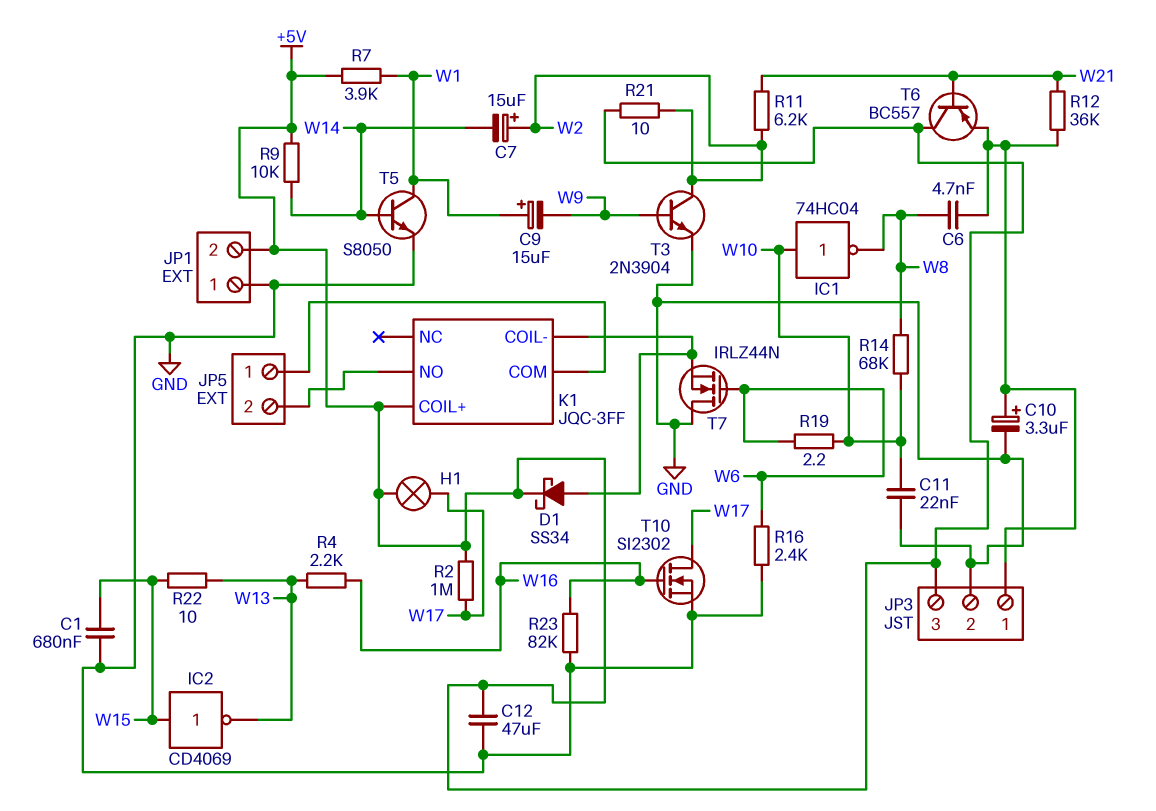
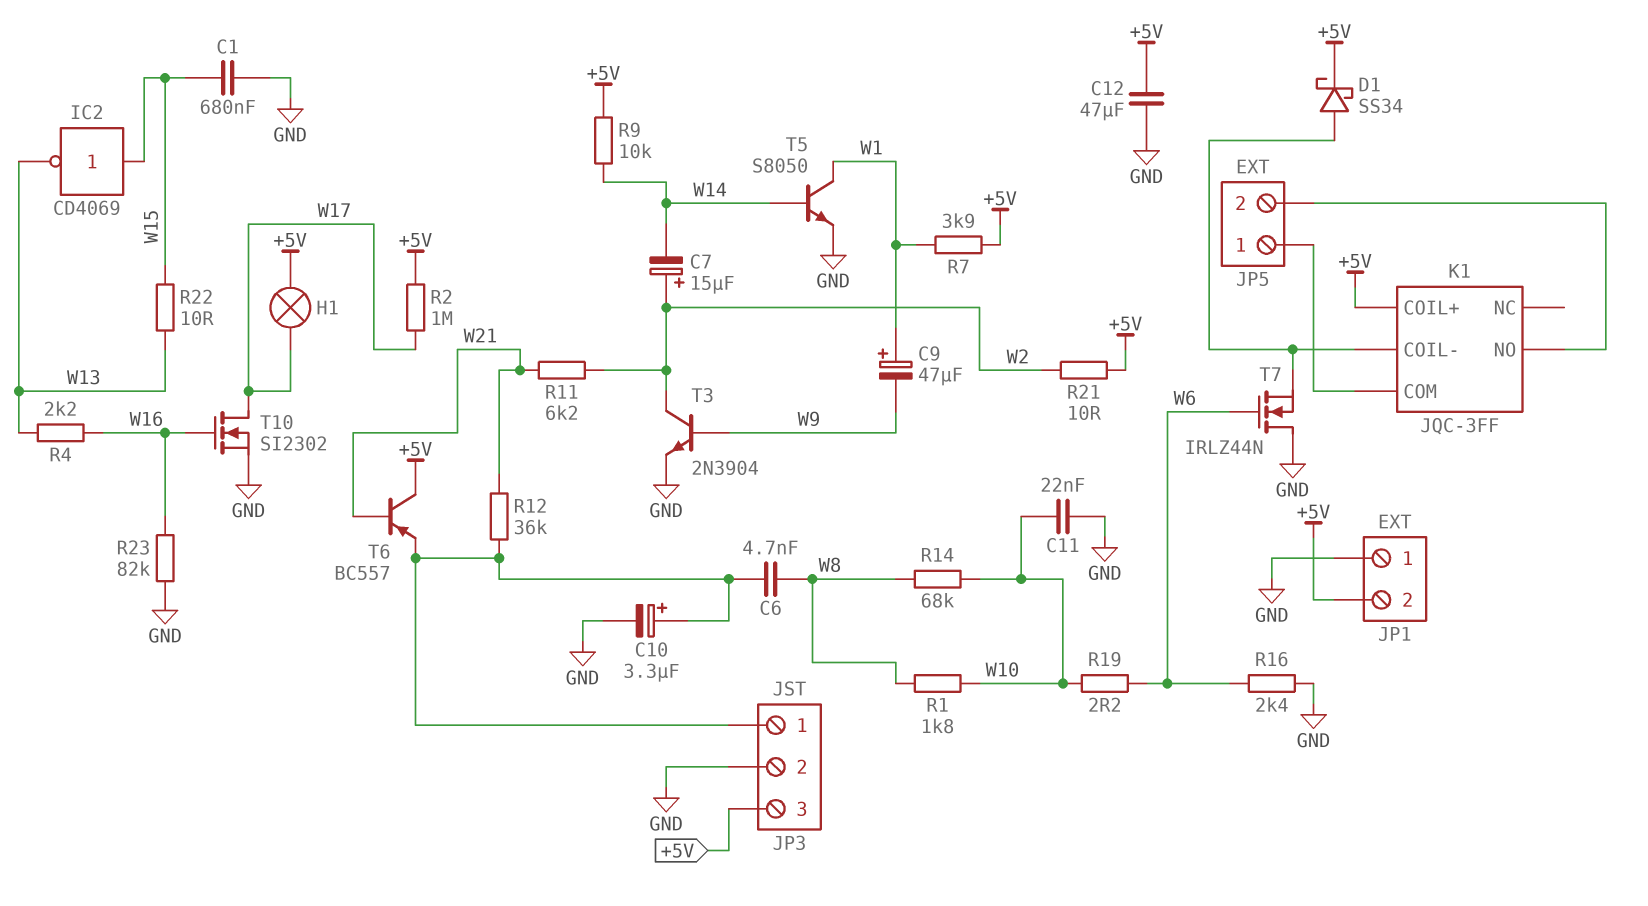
C9: 15uF (plus W1, minus W9) -> 47uF (plus W1, minus W9)
IC1: NOT 74HC04 (in W10, out W8) -> none
R1: none -> 1.8k (W8, W10)

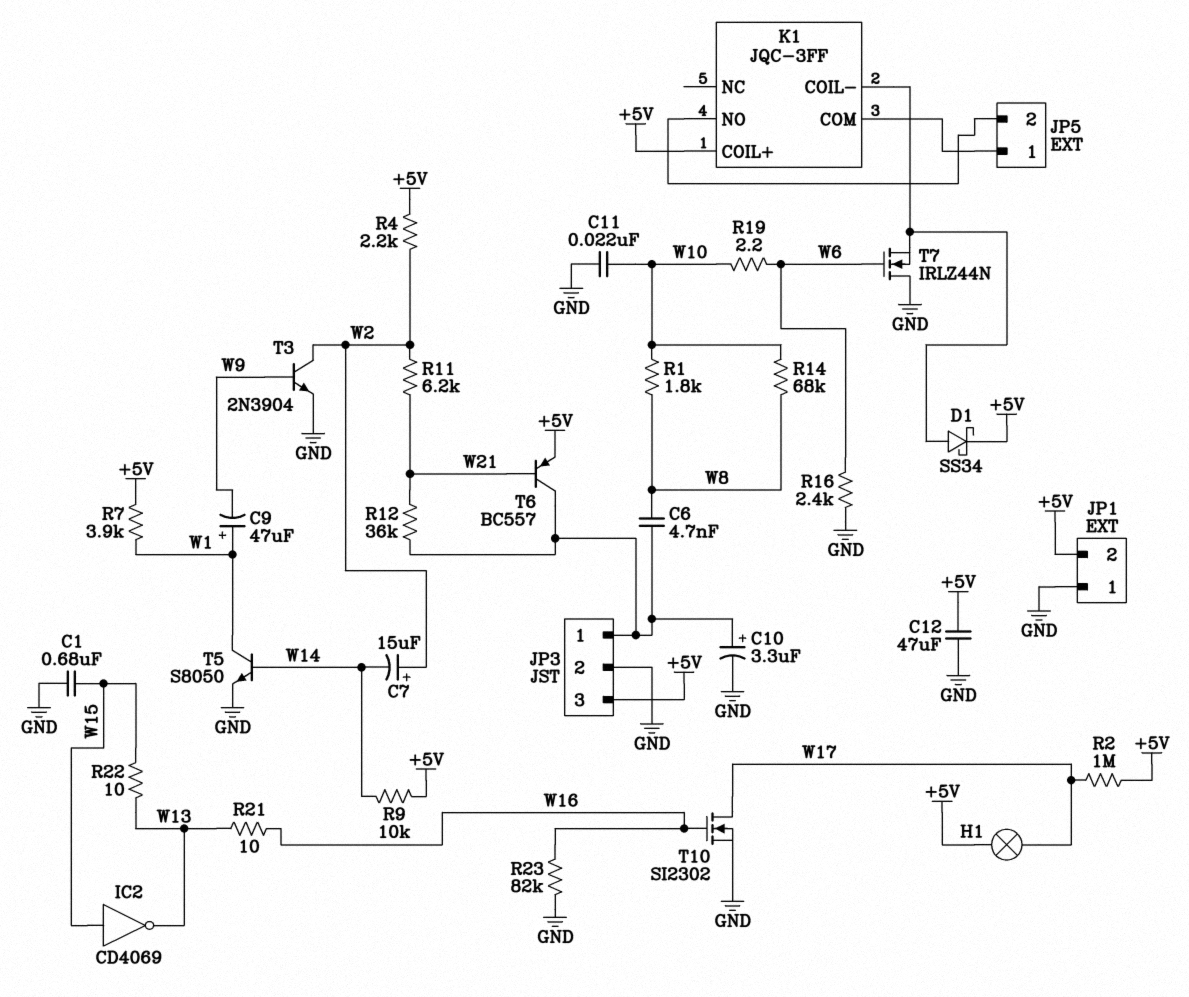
R4: 2.2k (W13, W16) -> 2.2k (+5V, W2)
R21: 10 (+5V, W2) -> 10 (W13, W16)
T6: PNP BC557 (B W21, C +5V, E JP3/1) -> PNP BC557 (B W21, C JP3/1, E +5V)

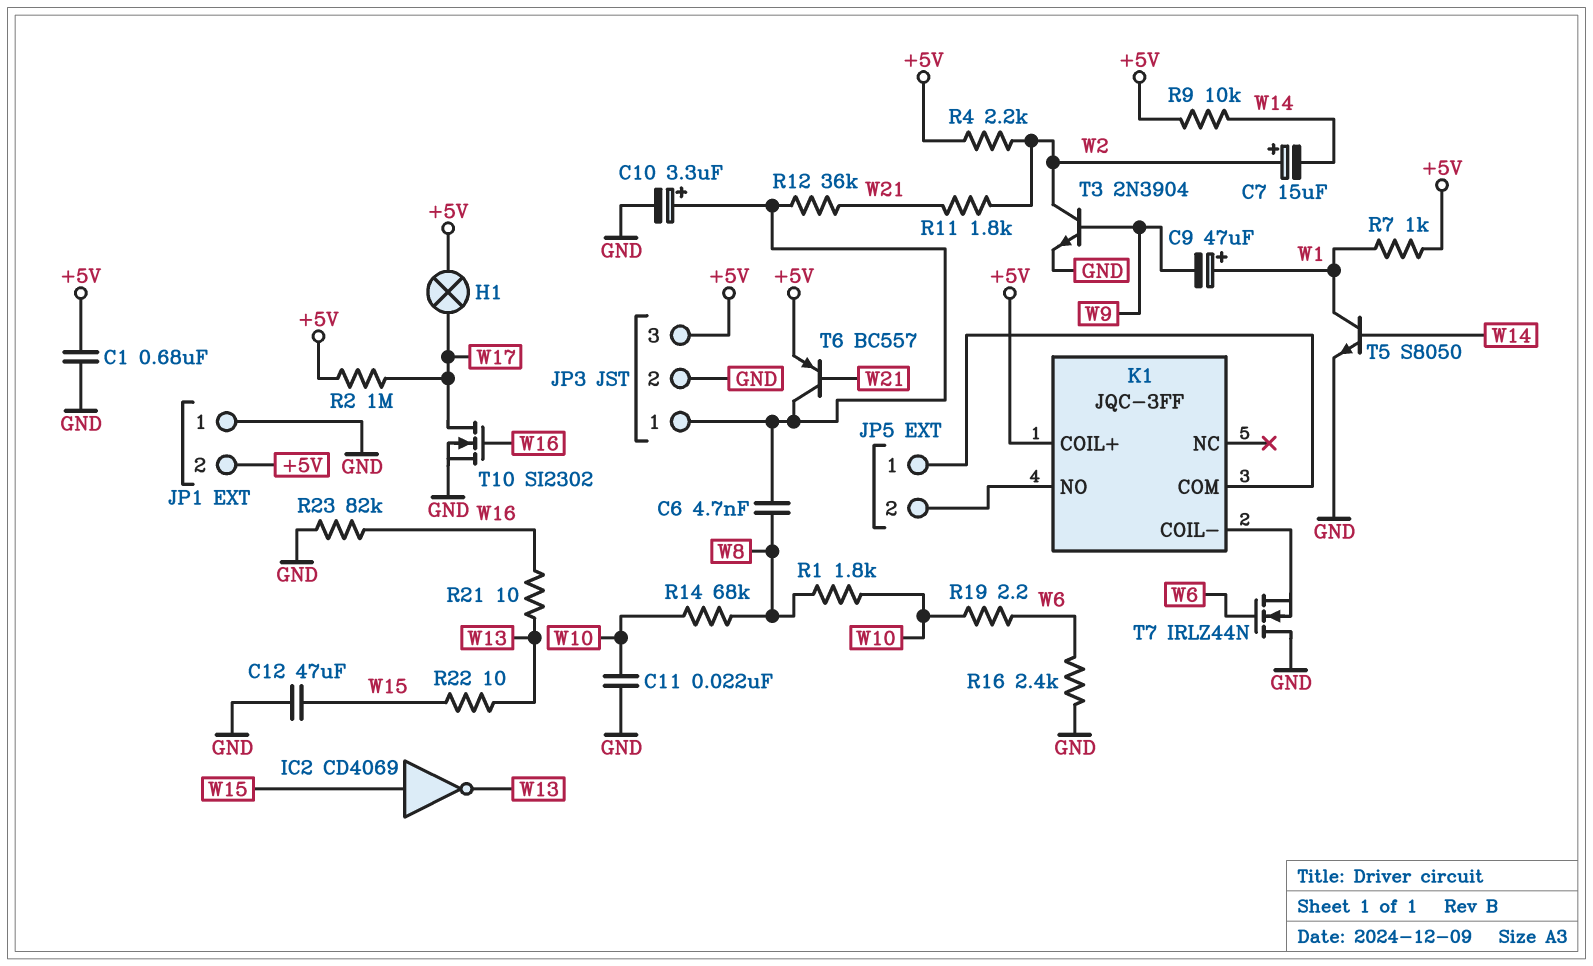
C1: 680nF (GND, W15) -> 680nF (+5V, GND)
C12: 47uF (+5V, GND) -> 47uF (GND, W15)
D1: schottky SS34 (A K1/COIL-, K +5V) -> none
R7: 3.9k (+5V, W1) -> 1k (+5V, W1)
R11: 6.2k (W2, W21) -> 1.8k (W2, W21)

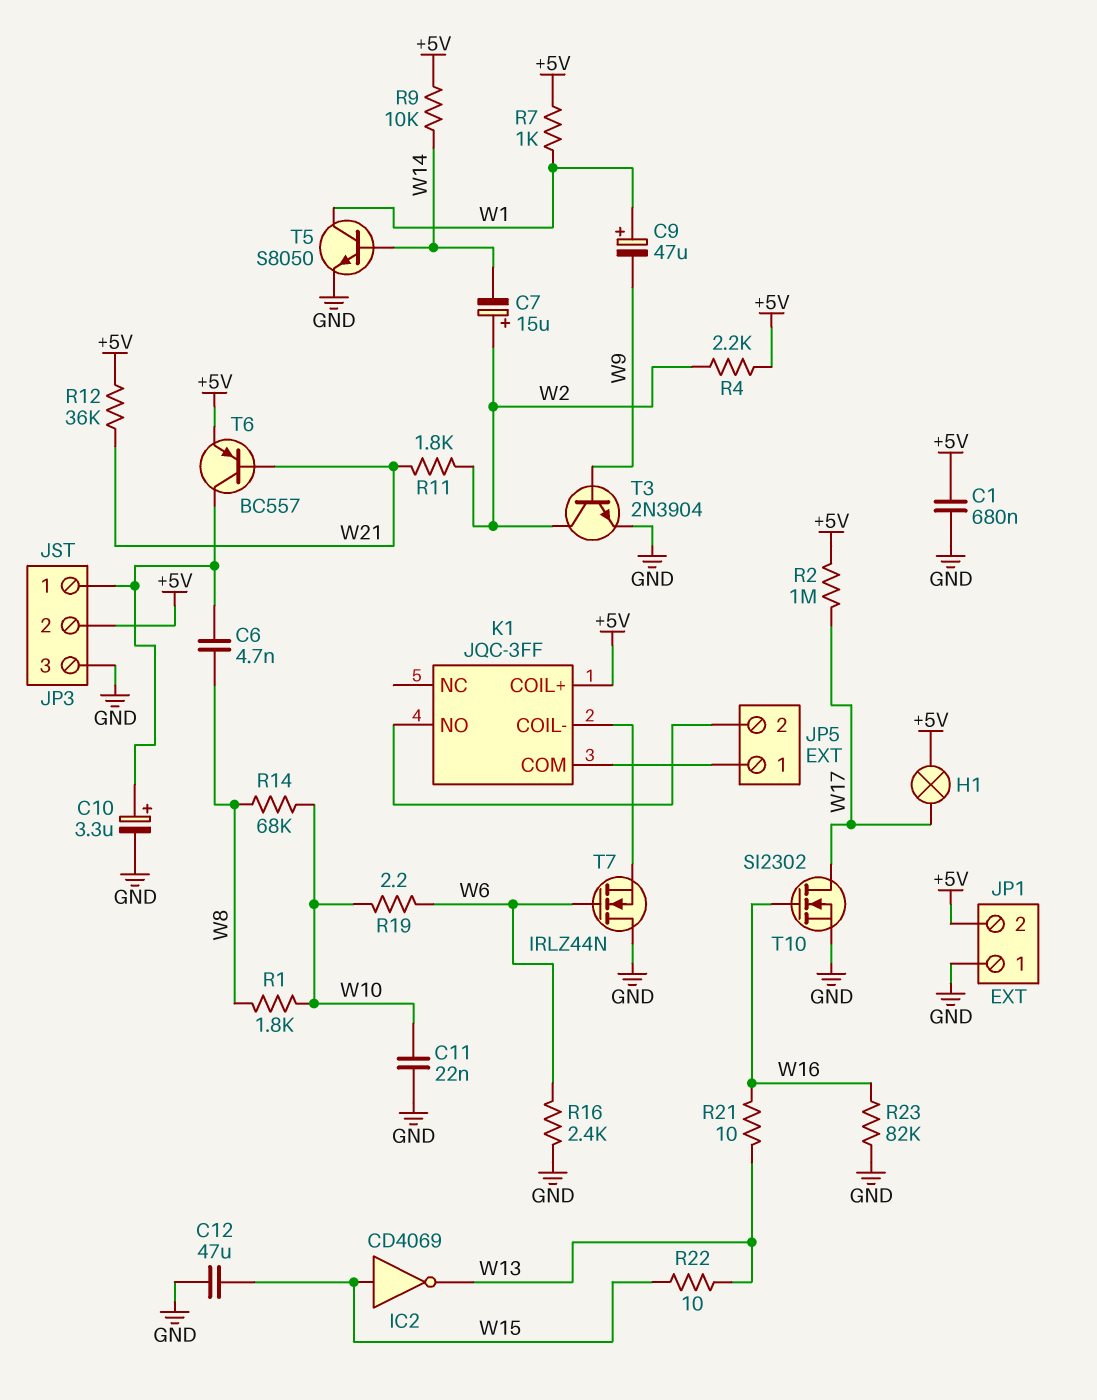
JP3 pin 2: GND -> +5V
JP3 pin 3: +5V -> GND
R12: 36k (JP3/1, W21) -> 36k (+5V, W21)

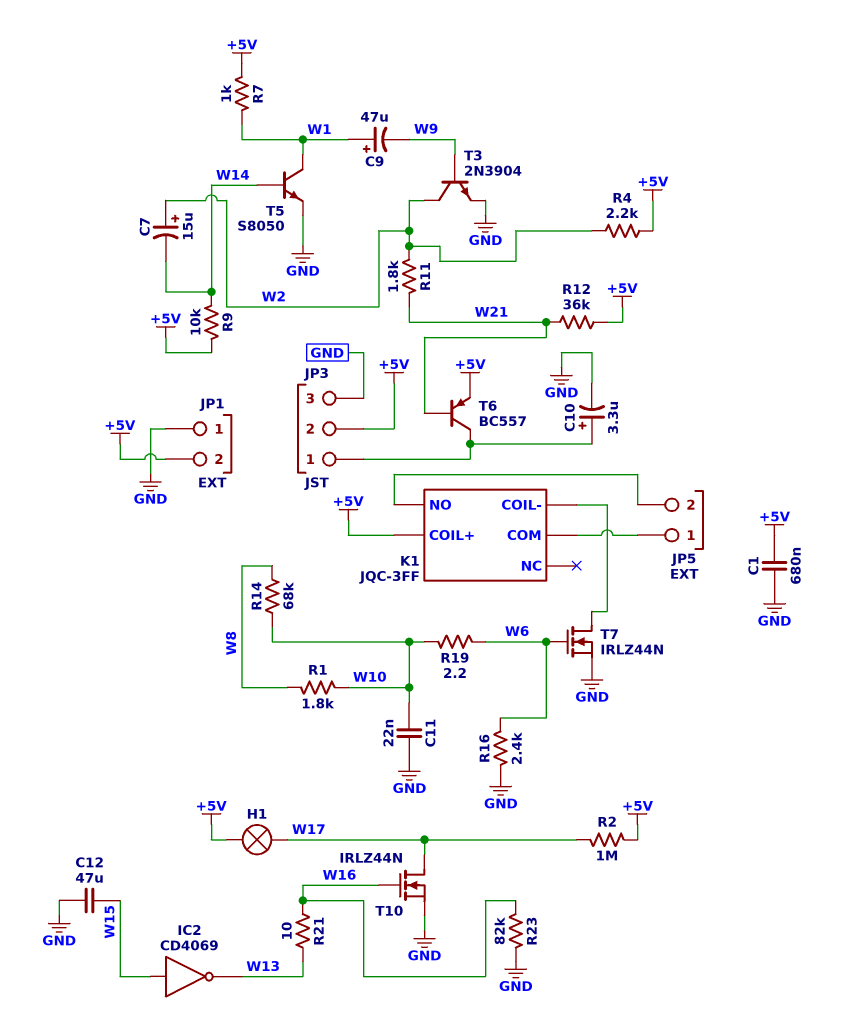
C6: 4.7nF (JP3/1, W8) -> none
R22: 10 (W13, W15) -> none
T7: NMOS IRLZ44N (G W6, D GND, S K1/COIL-) -> NMOS IRLZ44N (G W6, D K1/COIL-, S GND)
T10: NMOS SI2302 (G W16, D W17, S GND) -> NMOS IRLZ44N (G W16, D W17, S GND)

